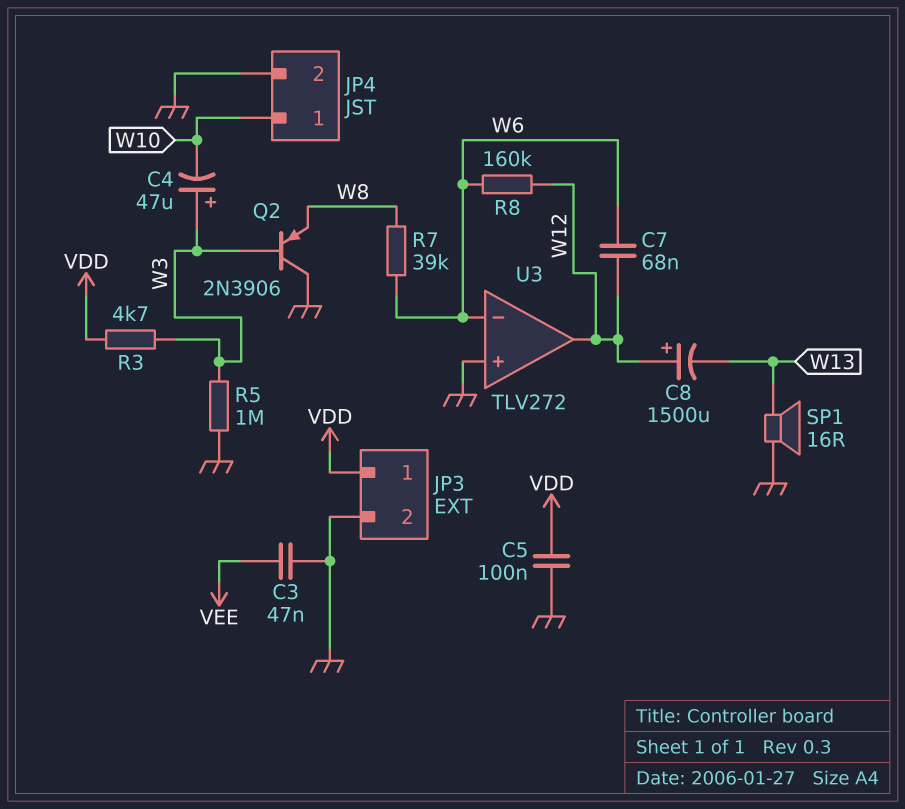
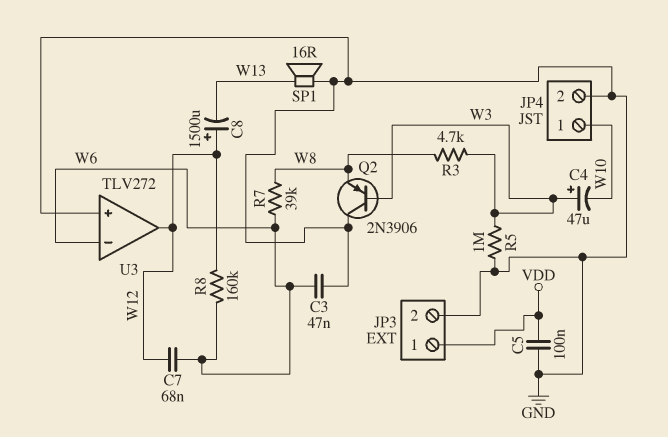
C3: 47nF (GND, VEE) -> 47nF (GND, W6)
R3: 4.7k (VDD, W3) -> 4.7k (W3, W8)

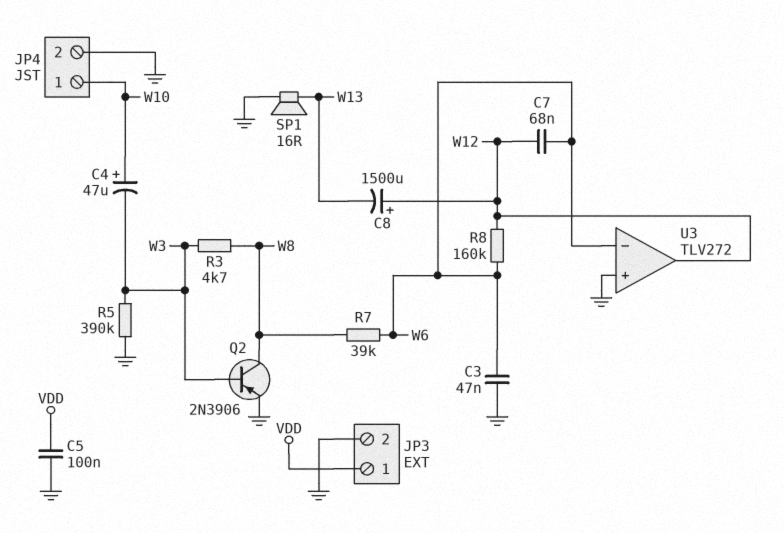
C4: 47uF (plus W3, minus W10) -> 47uF (plus W10, minus W3)
Q2: PNP 2N3906 (B W3, C GND, E W8) -> PNP 2N3906 (B W3, C W8, E GND)
R5: 1M (GND, W3) -> 390k (GND, W3)

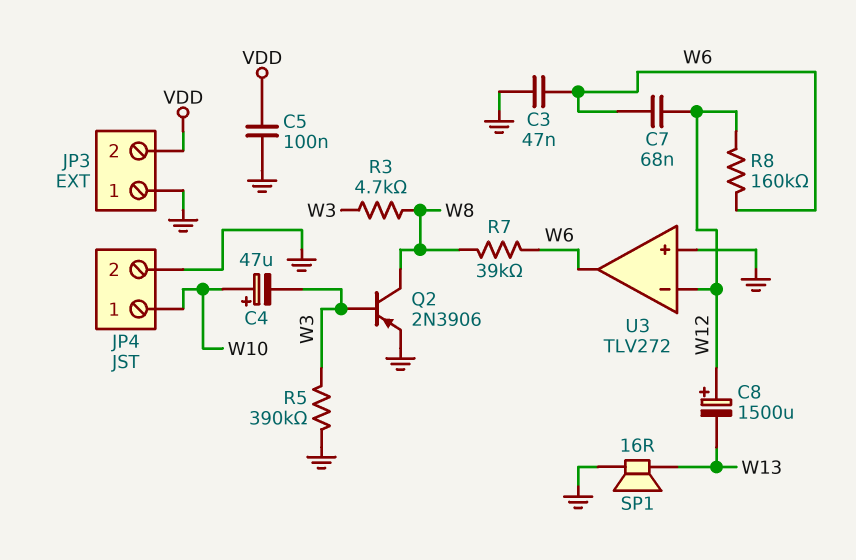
JP3 pin 1: VDD -> GND
JP3 pin 2: GND -> VDD
U3 pin in-: W6 -> W12
U3 pin out: W12 -> W6

